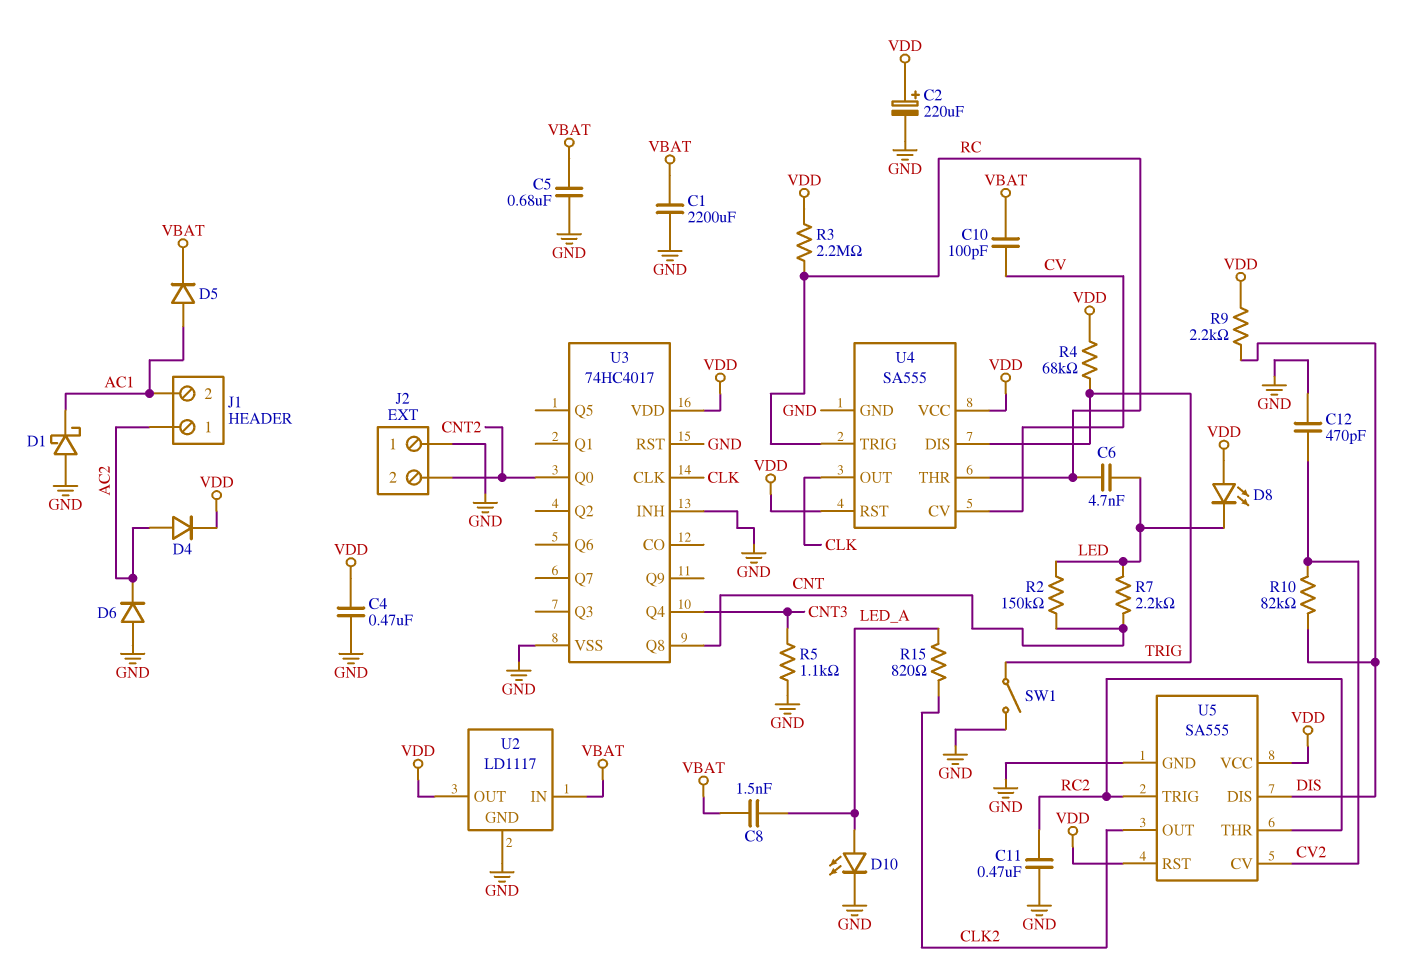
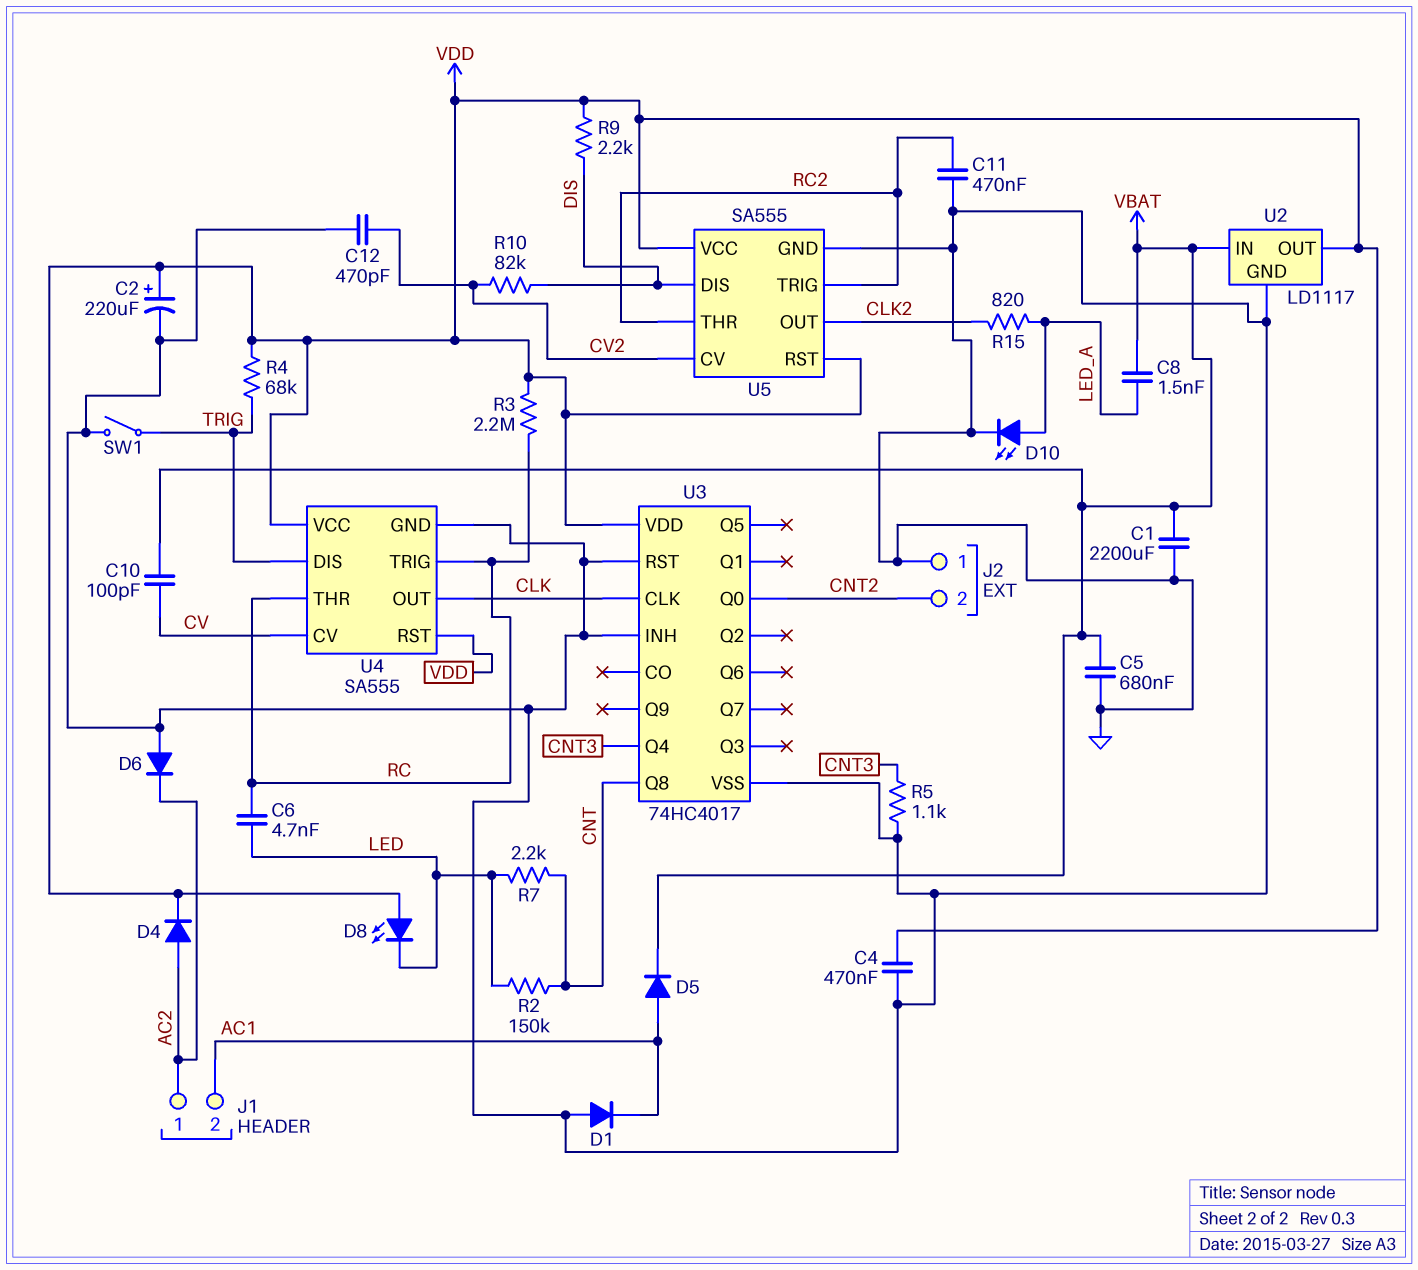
D1: schottky (A GND, K AC1) -> diode (A GND, K AC1)

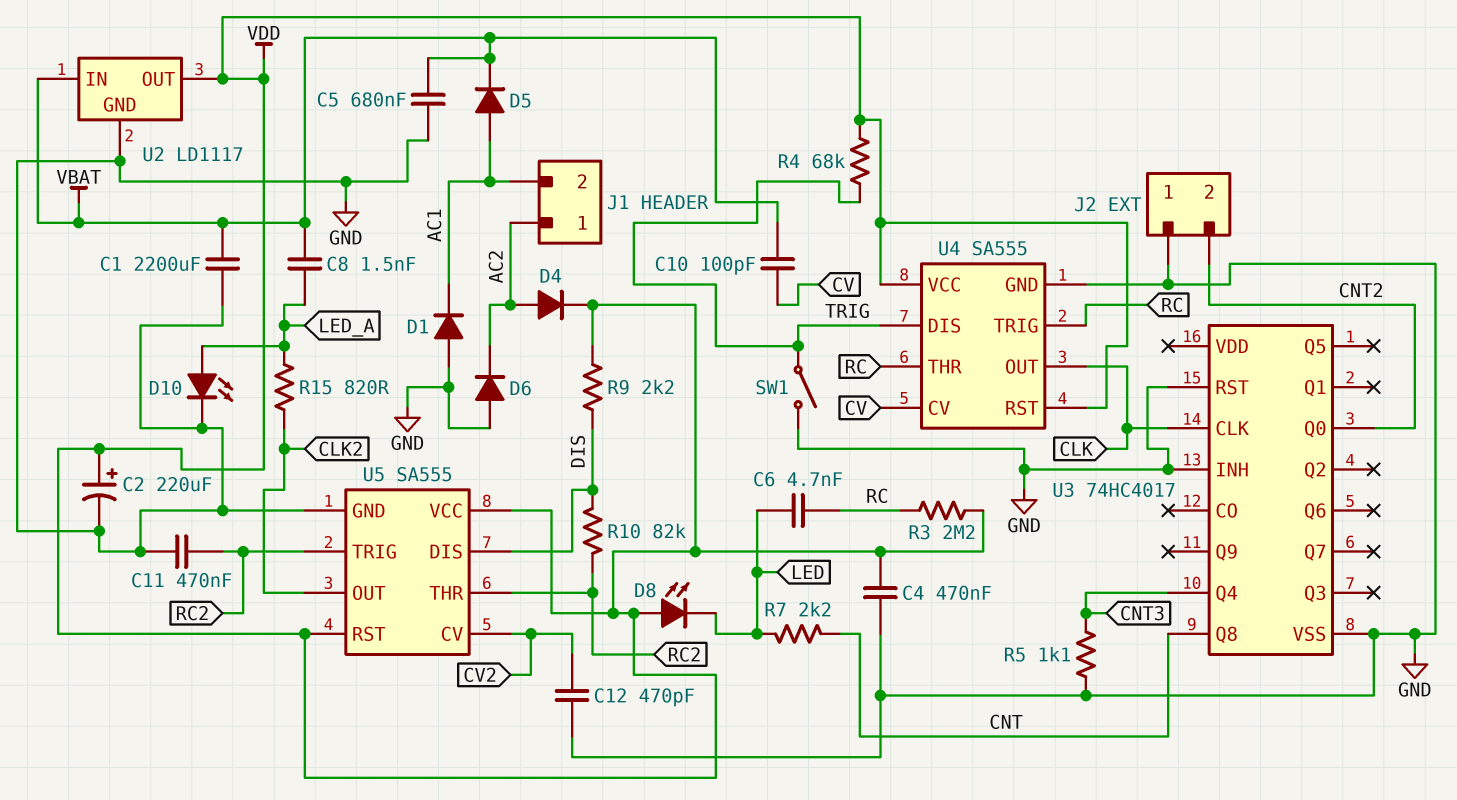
R2: 150k (CNT, LED) -> none
R10: 82k (CV2, DIS) -> 82k (DIS, RC2)
U3 pin VDD: VDD -> none

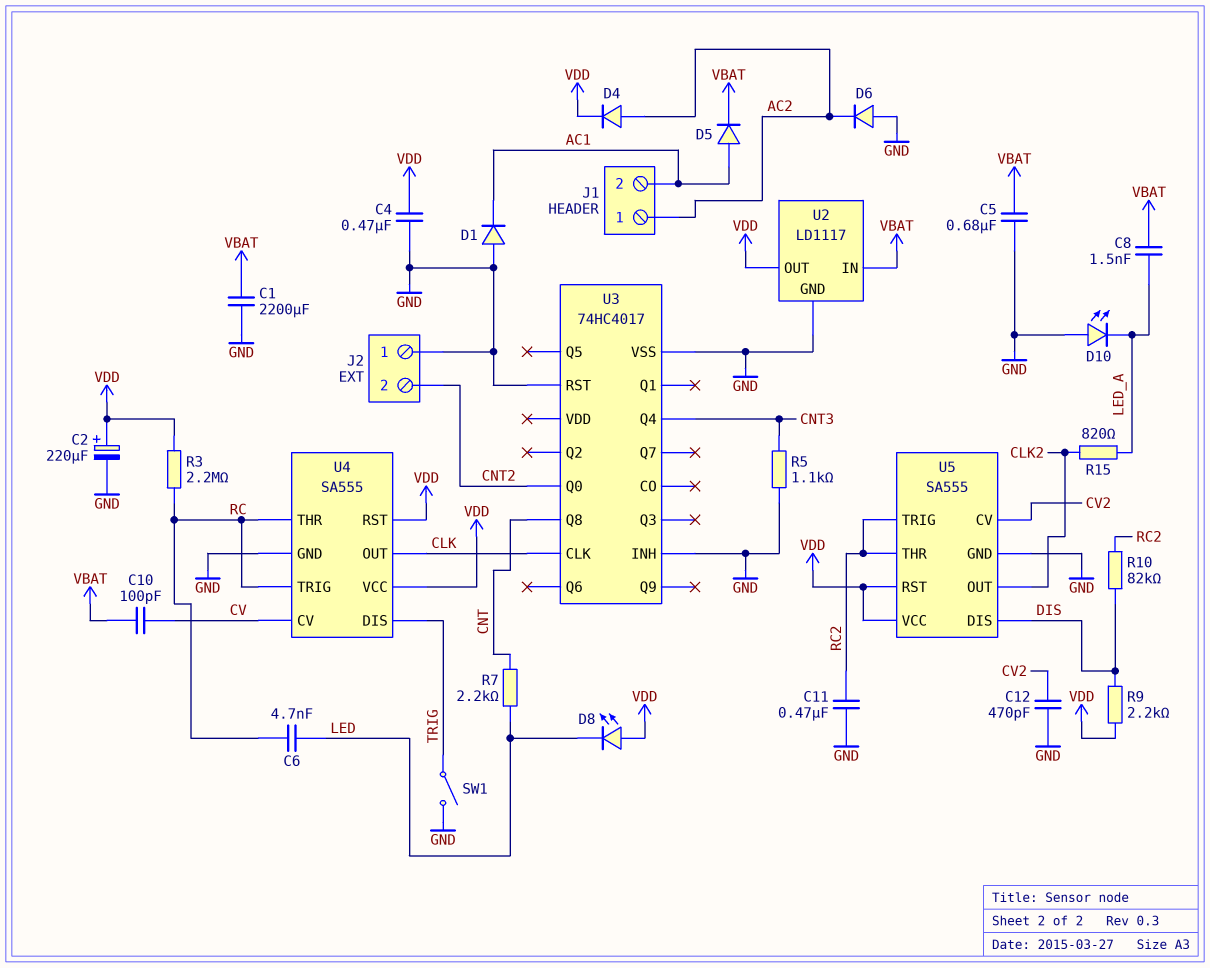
D10: LED (A LED_A, K GND) -> LED (A GND, K LED_A)
R4: 68k (TRIG, VDD) -> none

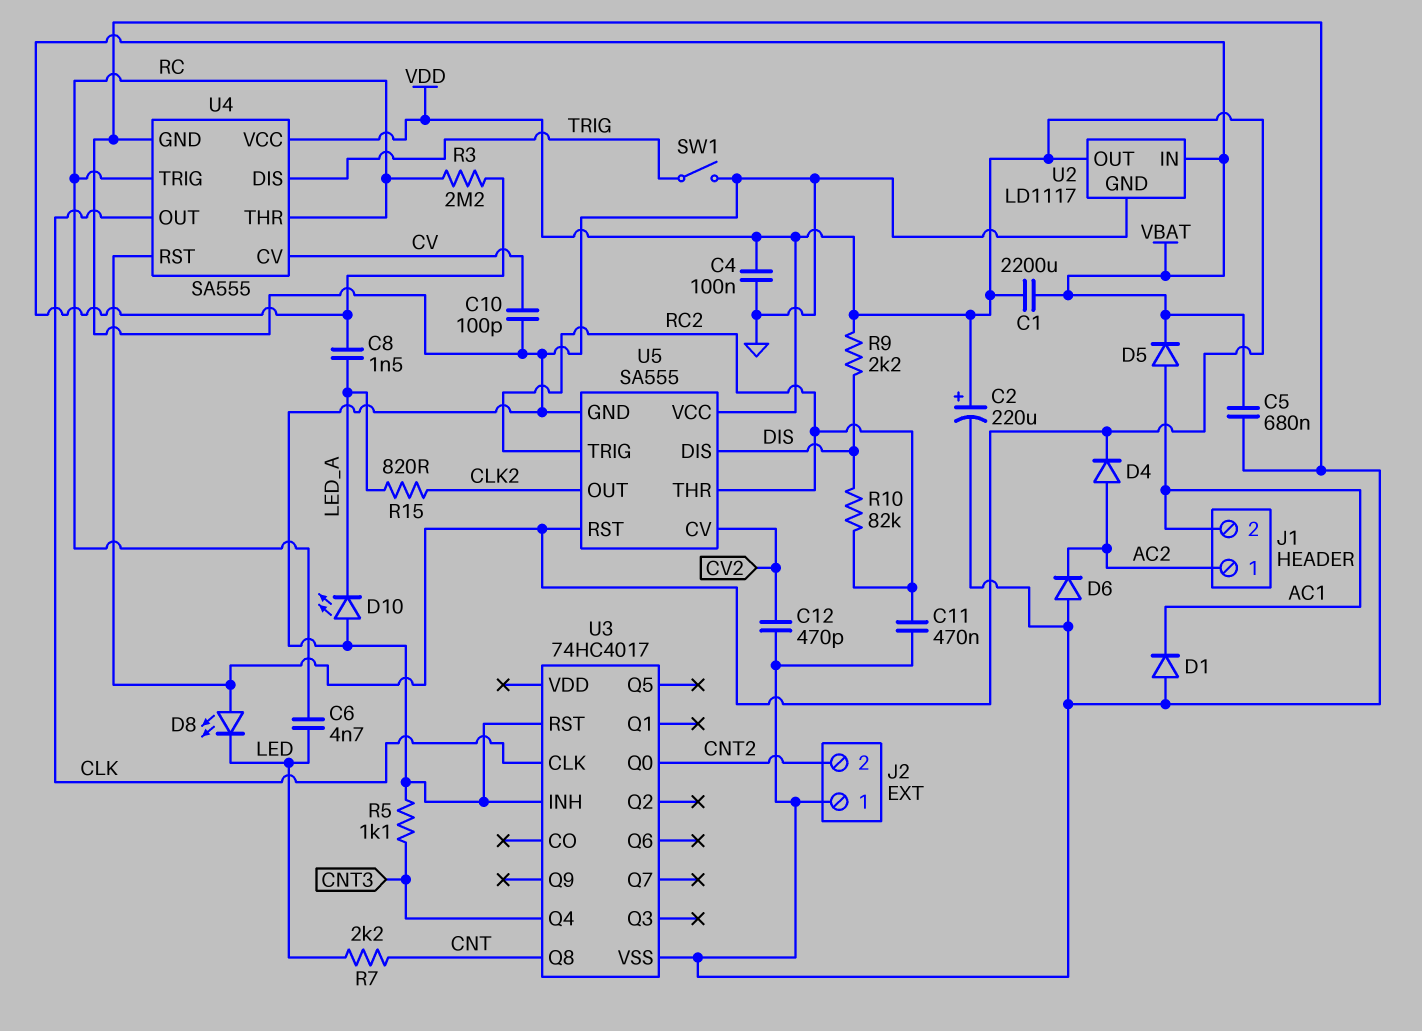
C1: 2200uF (GND, VBAT) -> 2200uF (VBAT, VDD)
C4: 470nF (GND, VDD) -> 100nF (GND, VDD)
C10: 100pF (CV, VBAT) -> 100pF (CV, GND)
R3: 2.2M (RC, VDD) -> 2.2M (RC, VBAT)

